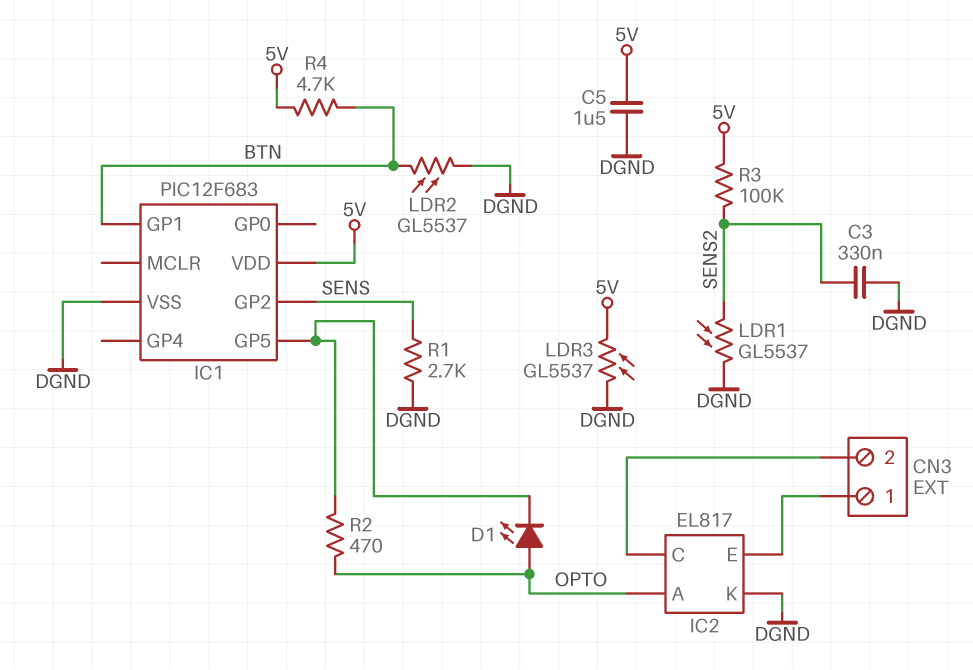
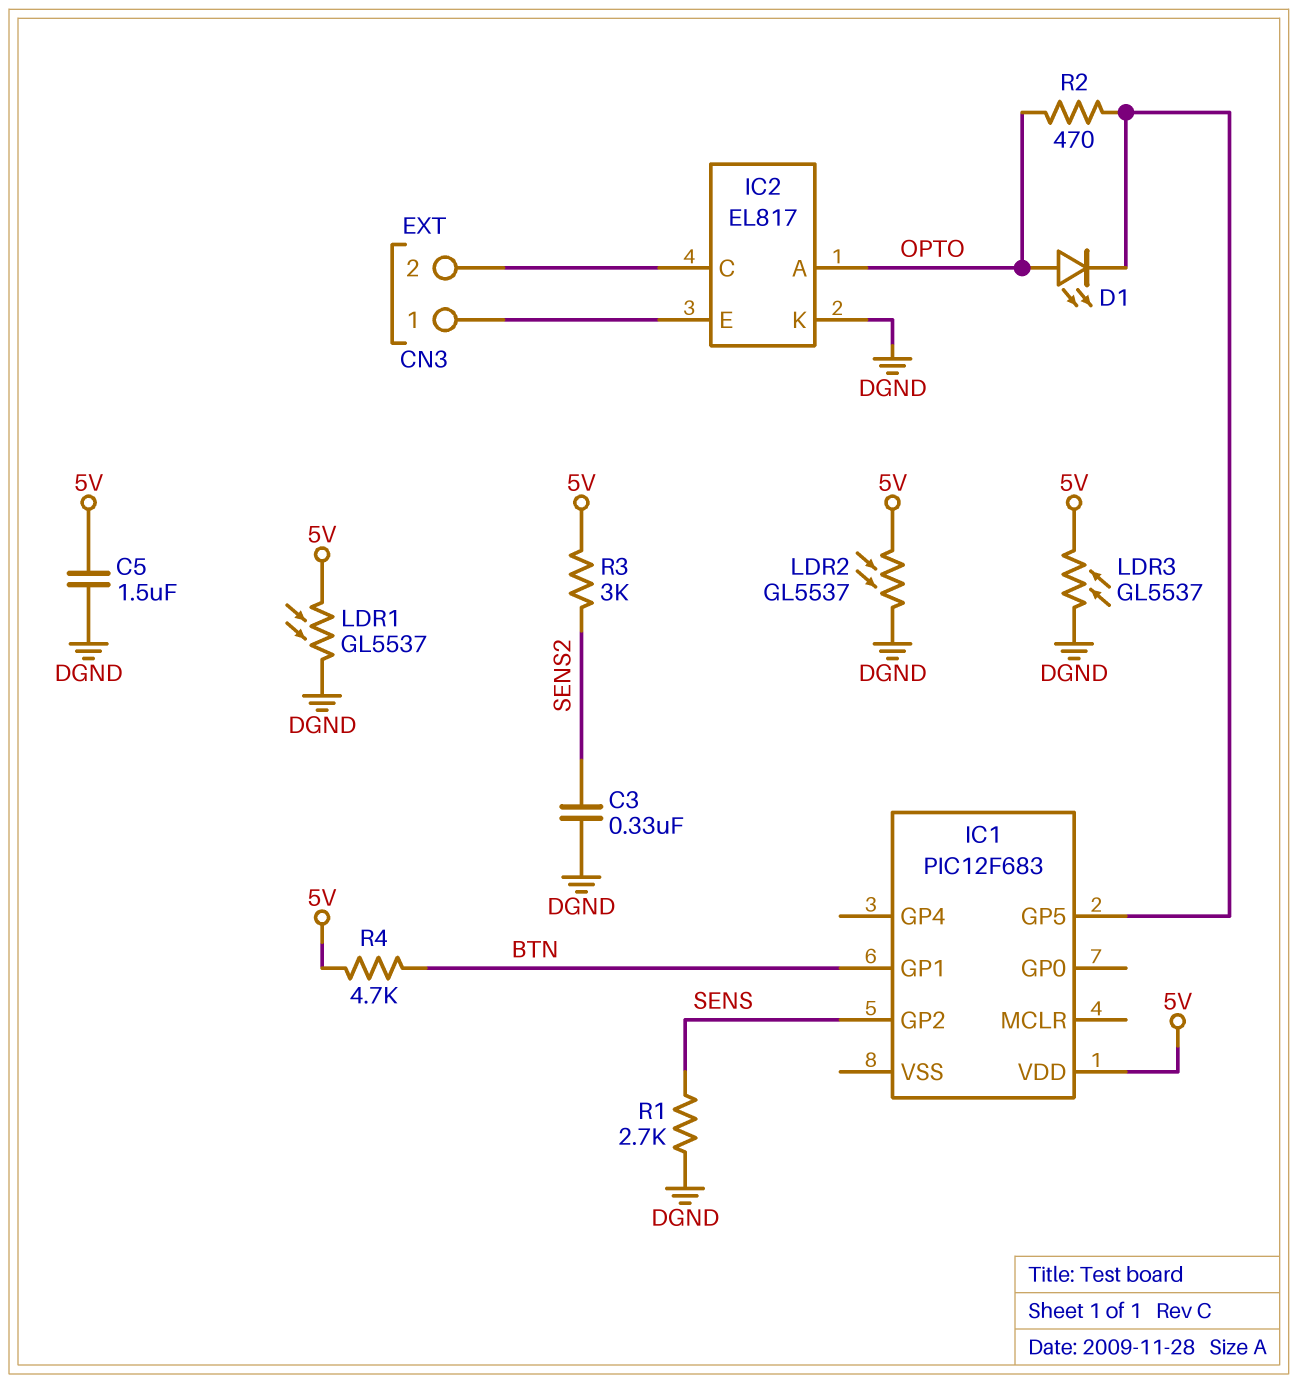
IC1 pin VSS: DGND -> none
LDR1: GL5537 (DGND, SENS2) -> GL5537 (5V, DGND)
LDR2: GL5537 (BTN, DGND) -> GL5537 (5V, DGND)
R3: 100k (5V, SENS2) -> 3k (5V, SENS2)

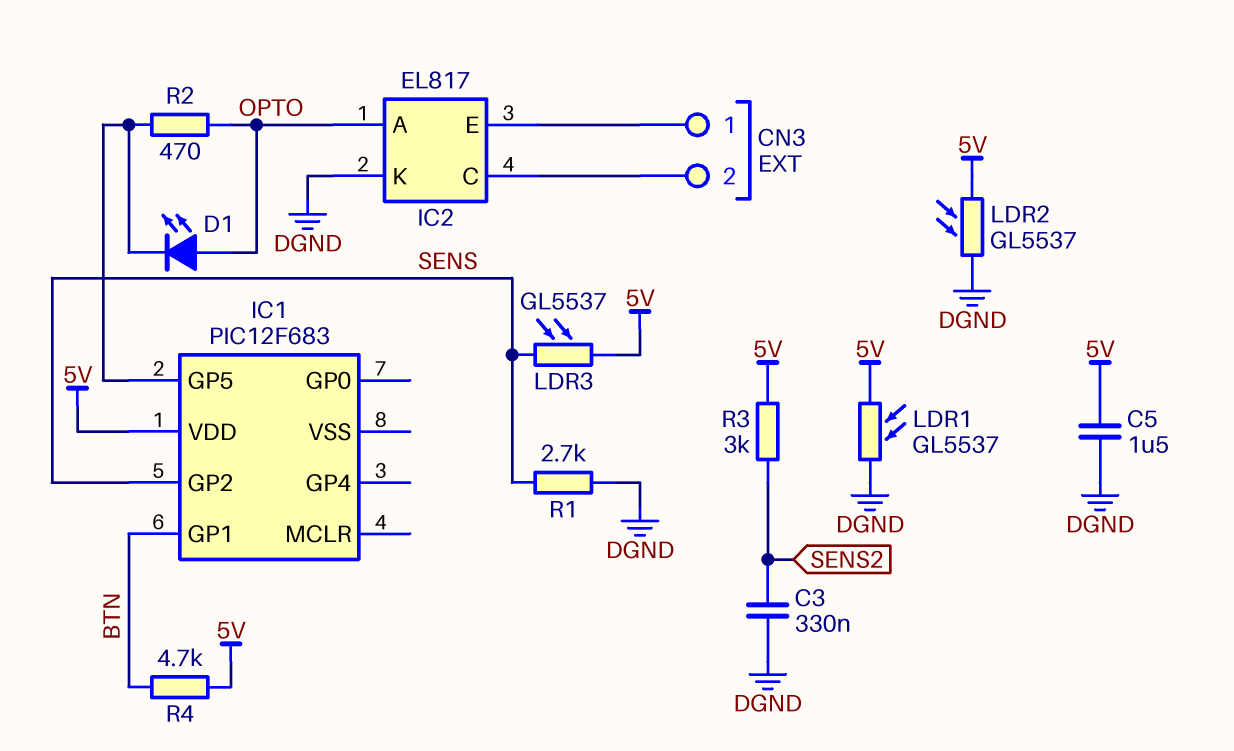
LDR3: GL5537 (5V, DGND) -> GL5537 (5V, SENS)

